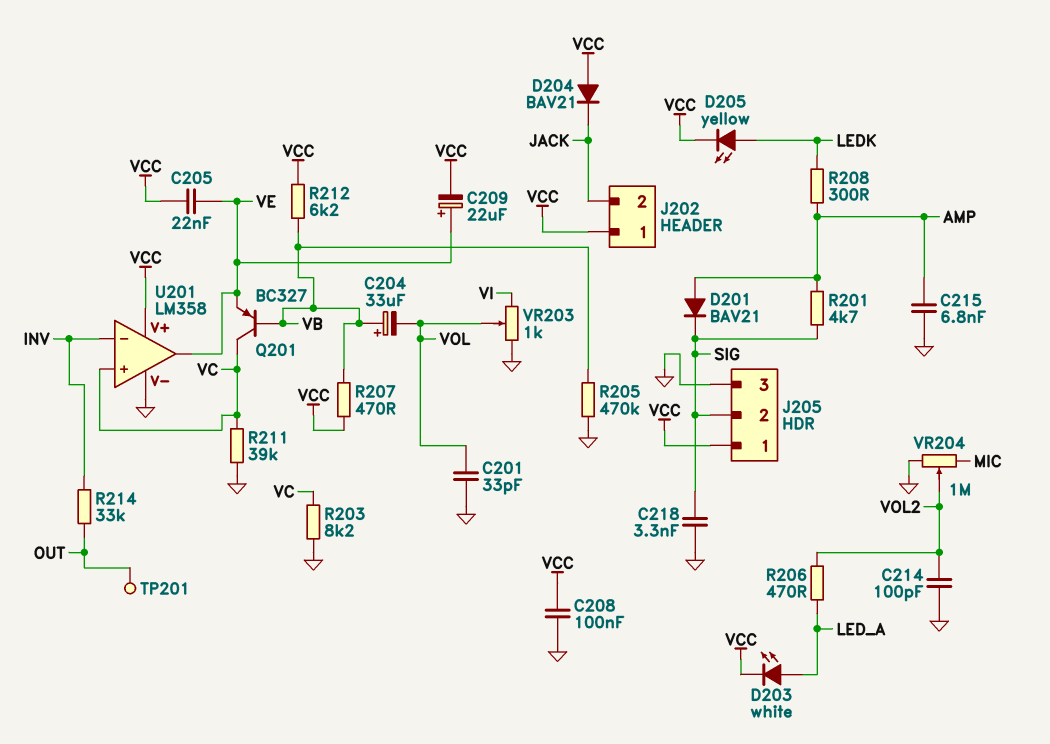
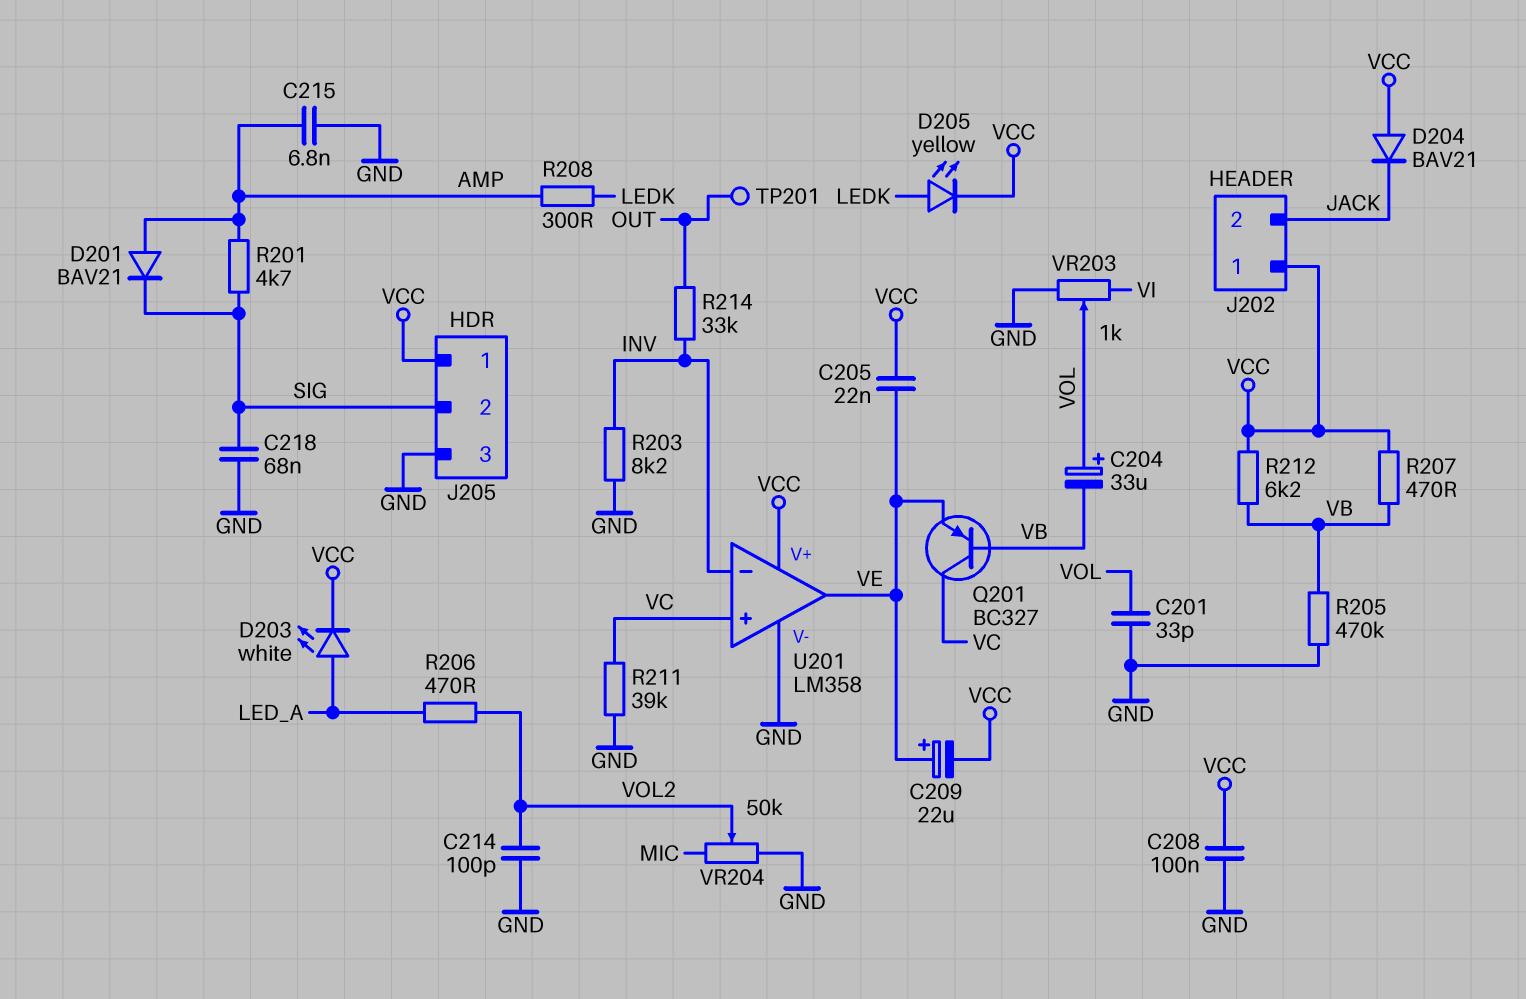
C204: 33uF (plus VB, minus VOL) -> 33uF (plus VOL, minus VB)
C218: 3.3nF (GND, SIG) -> 68nF (GND, SIG)
R203: 8.2k (GND, VC) -> 8.2k (GND, INV)
VR204: 1M (GND, MIC, wiper VOL2) -> 50k (GND, MIC, wiper VOL2)

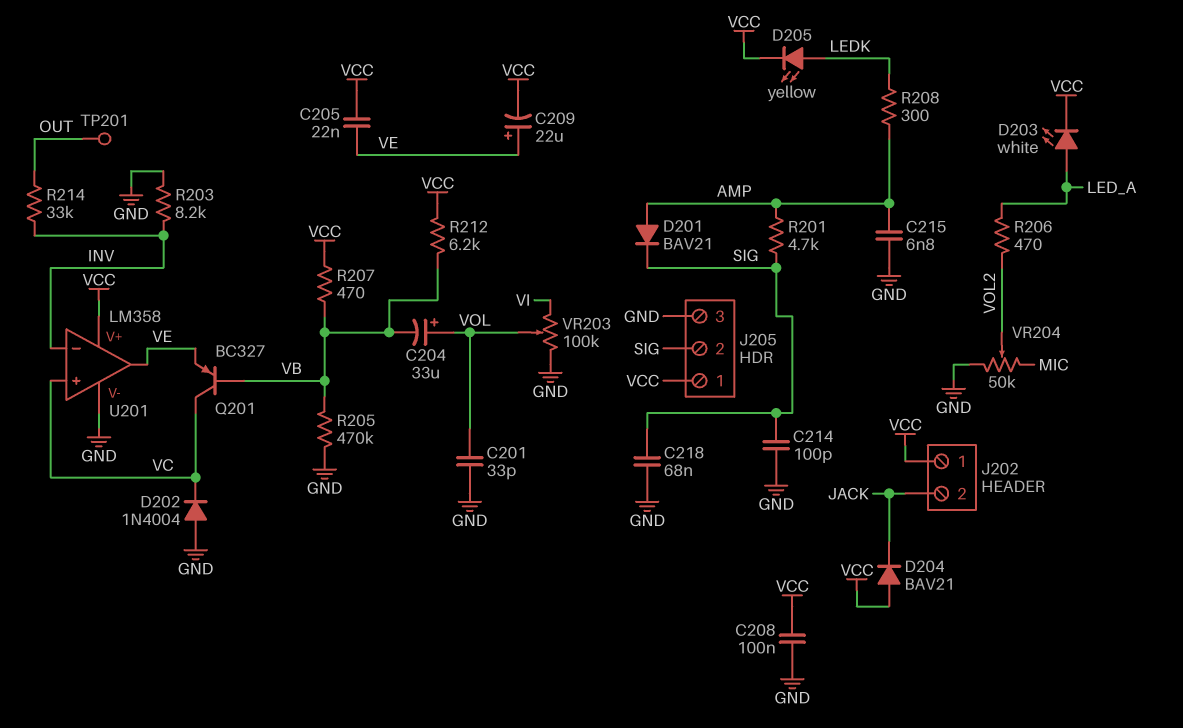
C214: 100pF (GND, VOL2) -> 100pF (GND, SIG)
D202: none -> diode 1N4004 (A GND, K VC)
R211: 39k (GND, VC) -> none
VR203: 1k (GND, VI, wiper VOL) -> 100k (GND, VI, wiper VOL)

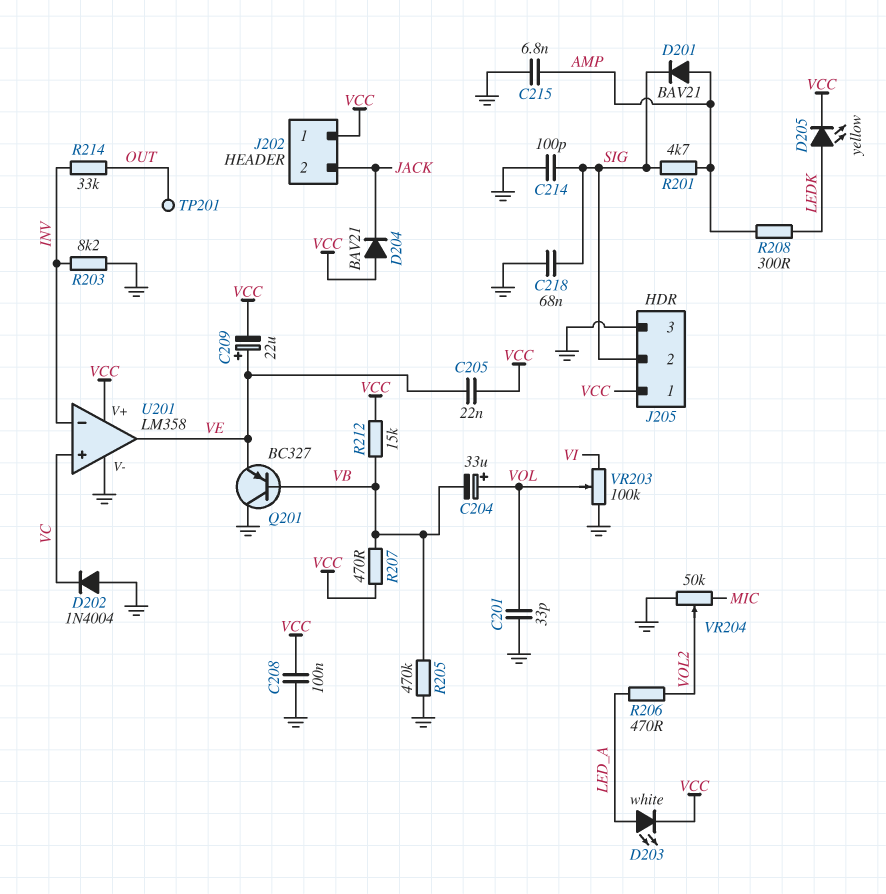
Q201: PNP BC327 (B VB, C VC, E VE) -> PNP BC327 (B VB, C GND, E VE)
R212: 6.2k (VB, VCC) -> 15k (VB, VCC)

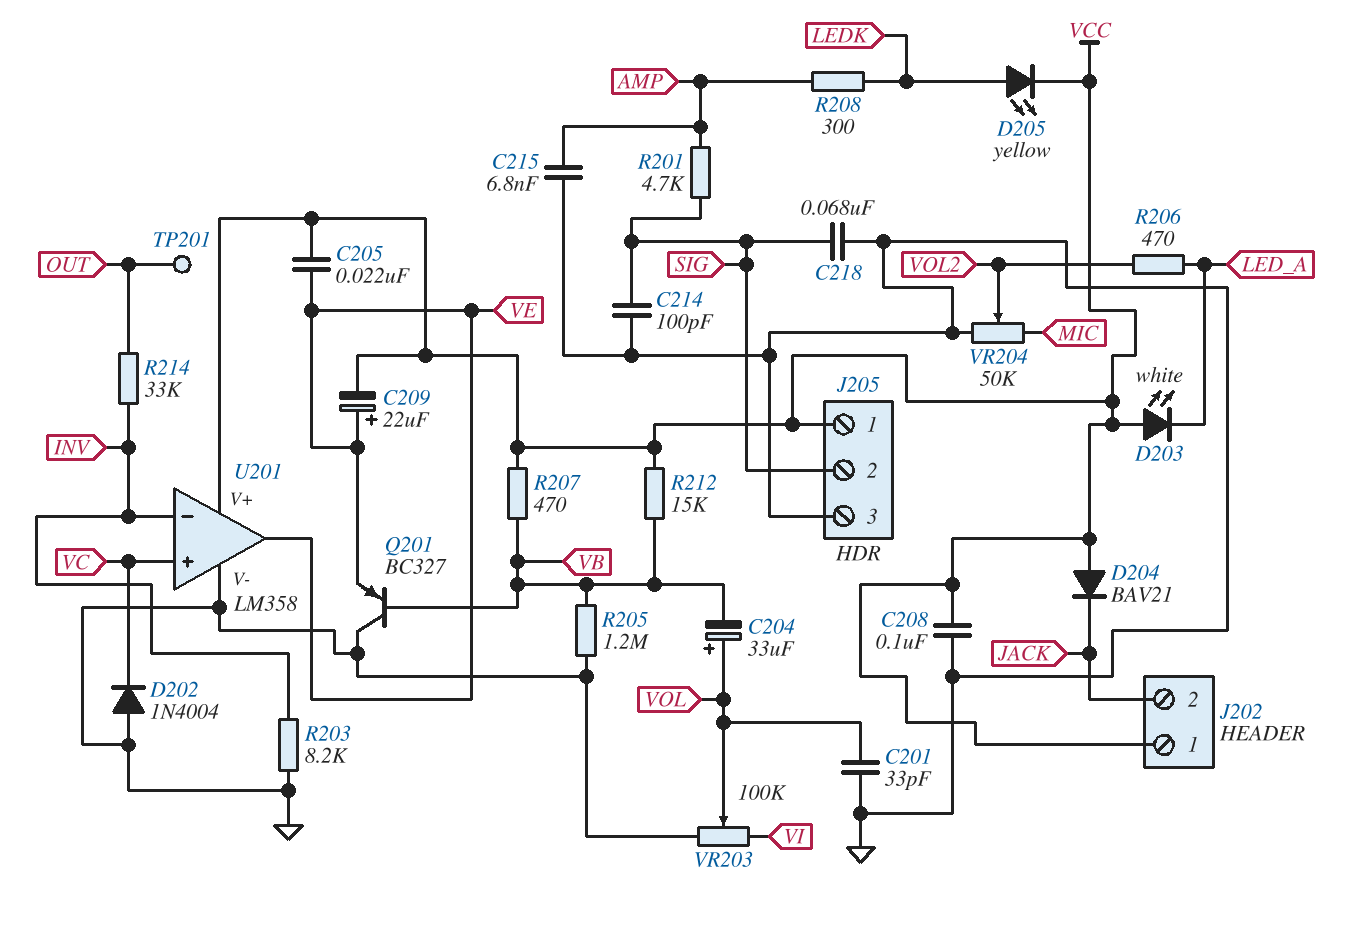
D201: diode BAV21 (A AMP, K SIG) -> none
D203: LED white (A LED_A, K VCC) -> LED white (A VCC, K LED_A)
R205: 470k (GND, VB) -> 1.2M (GND, VB)

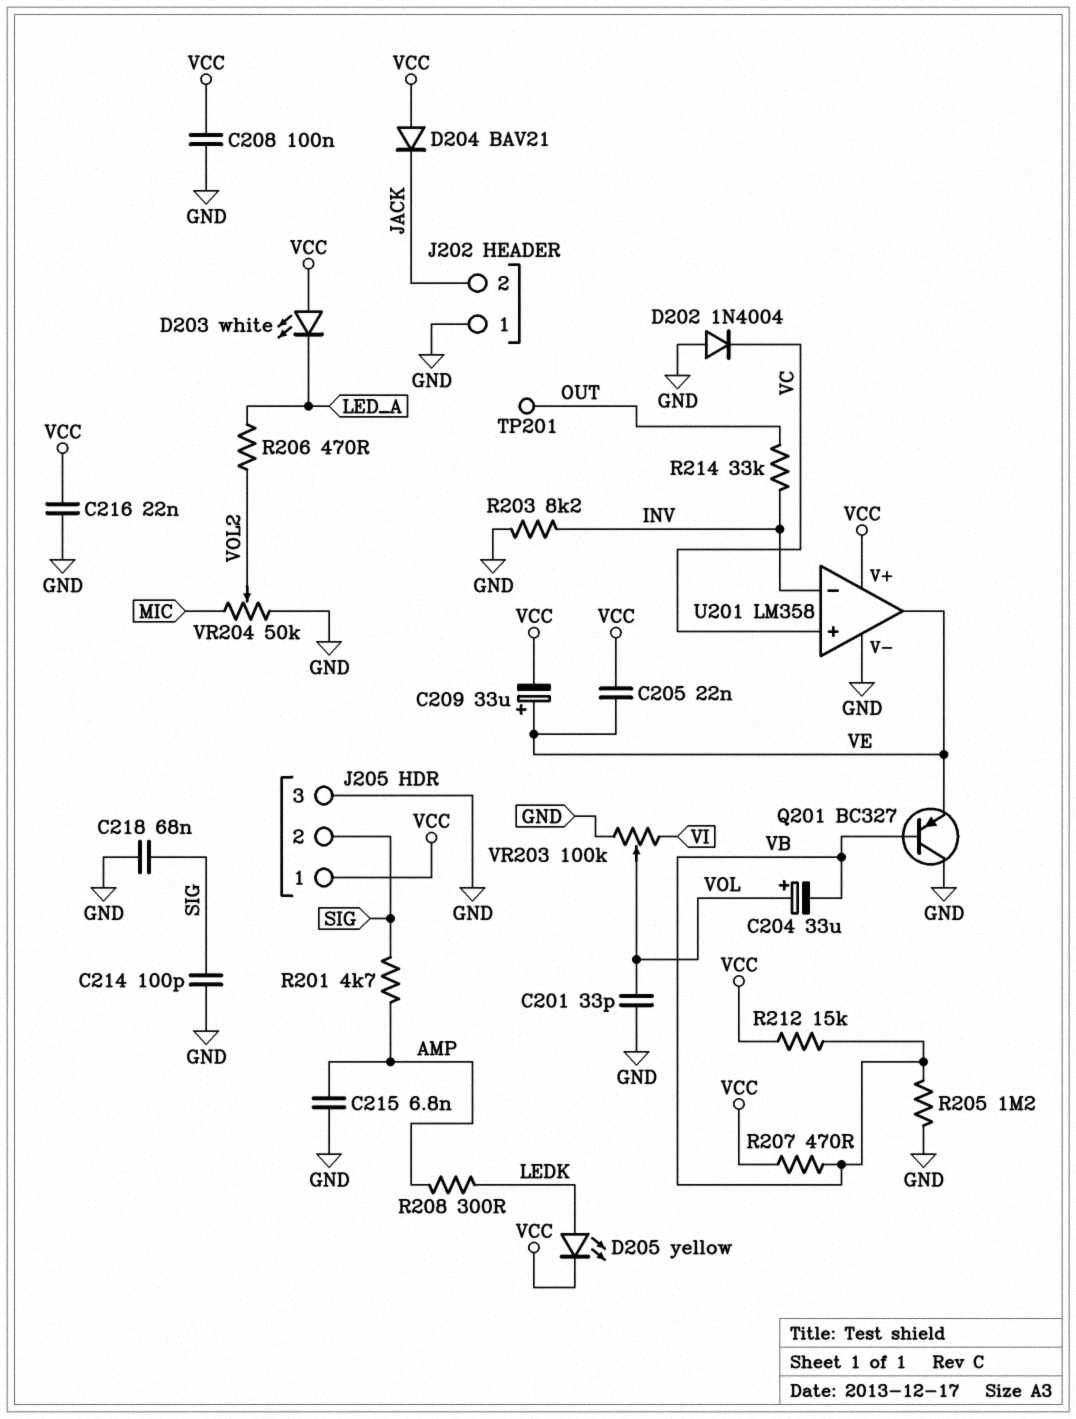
C209: 22uF (plus VE, minus VCC) -> 33uF (plus VE, minus VCC)
C216: none -> 22nF (GND, VCC)
J202 pin 1: VCC -> GND

